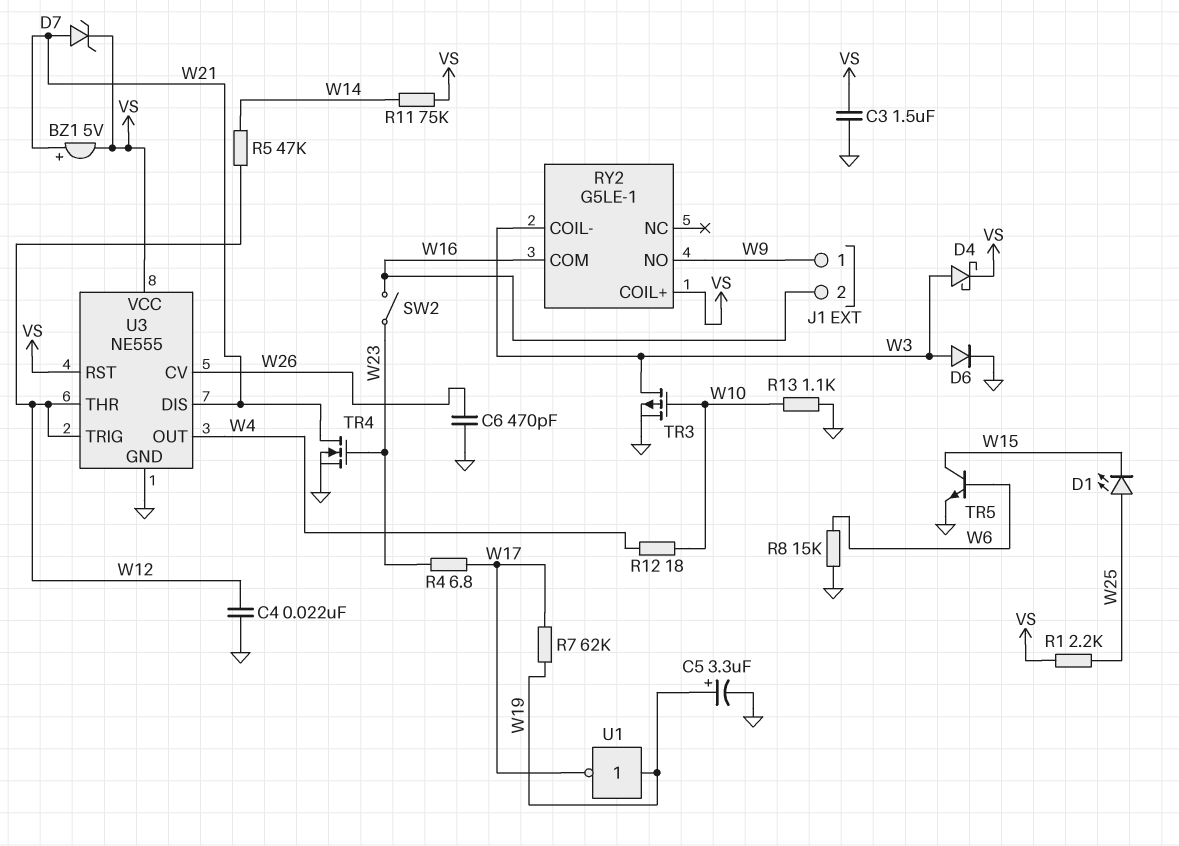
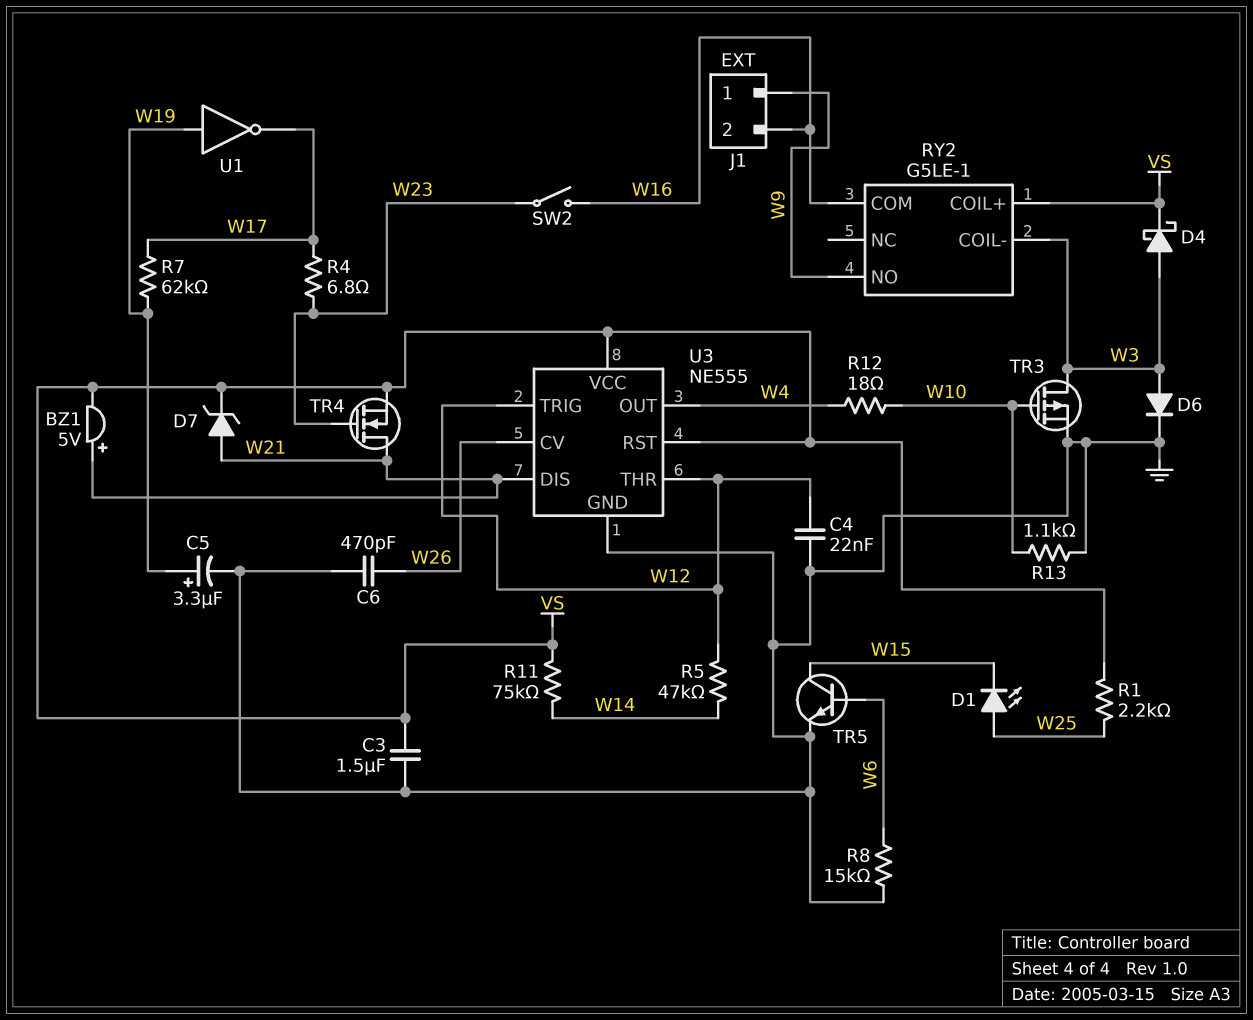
TR4: NMOS (G W23, D W21, S GND) -> NMOS (G W23, D W21, S VS)

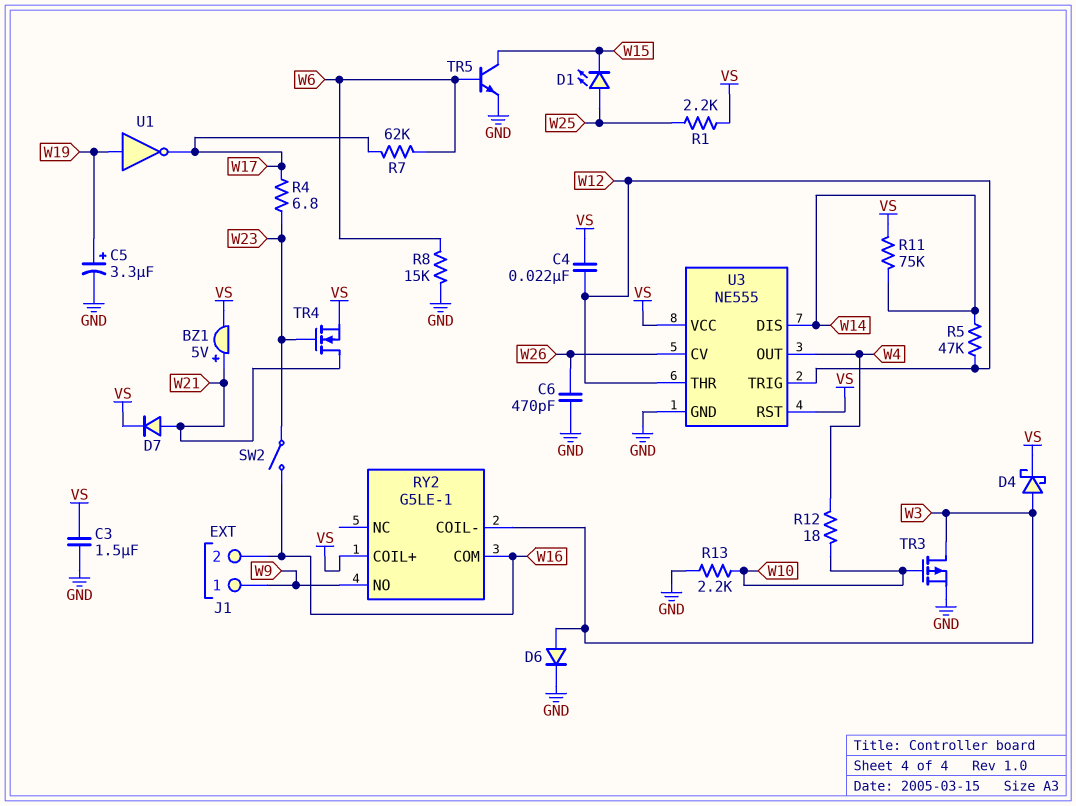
C4: 22nF (GND, W12) -> 22nF (VS, W12)
D7: zener (A W21, K VS) -> diode (A W21, K VS)
R7: 62k (W17, W19) -> 62k (W6, W17)
R13: 1.1k (GND, W10) -> 2.2k (GND, W10)
U3 pin DIS: W21 -> W14

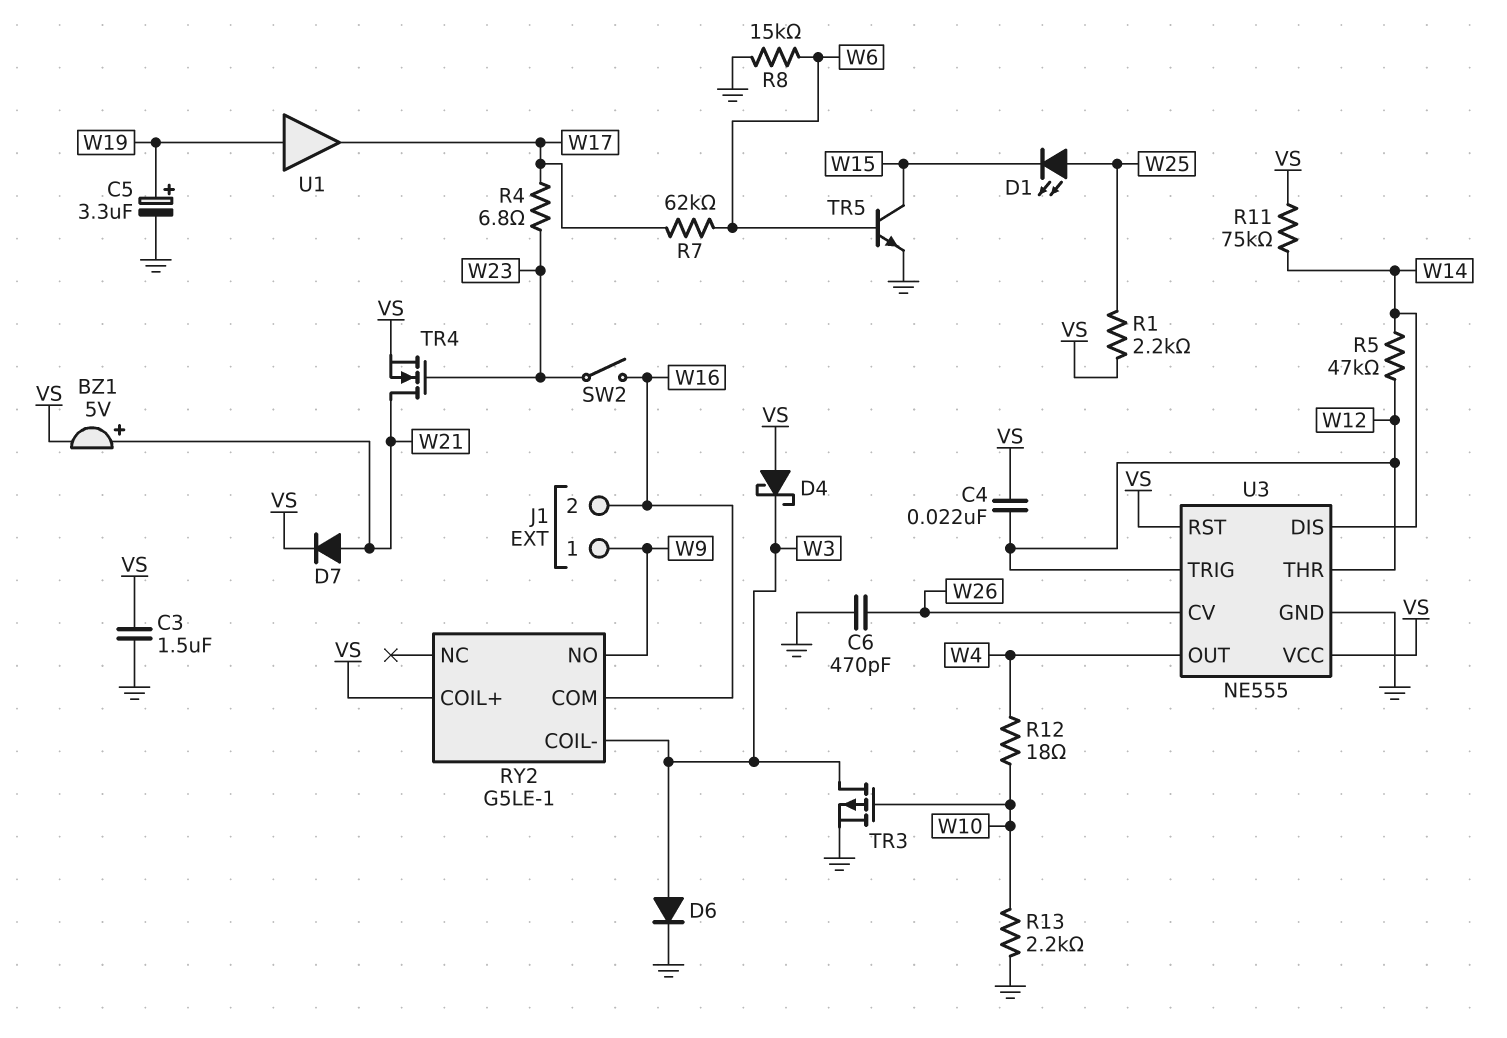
D4: schottky (A W3, K VS) -> schottky (A VS, K W3)
U1: NOT (in W19, out W17) -> buffer (in W19, out W17)

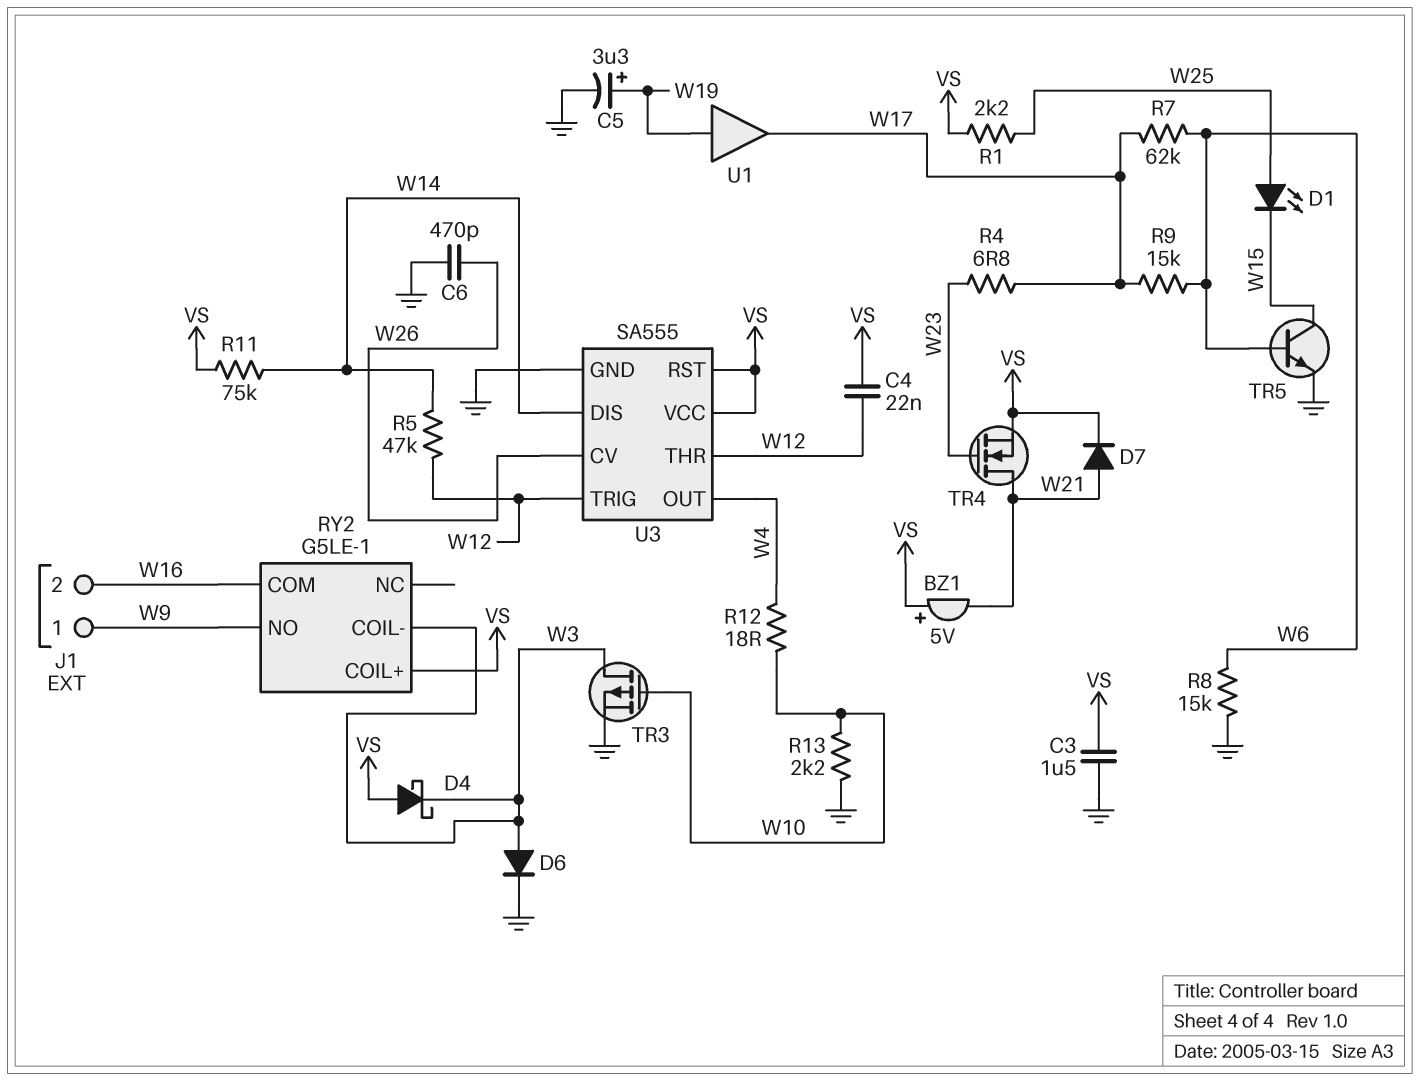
BZ1: buzzer 5V (plus W21, minus VS) -> buzzer 5V (plus VS, minus W21)
R9: none -> 15k (W6, W17)
SW2: switch (W16, W23) -> none
U3: NE555 -> SA555

